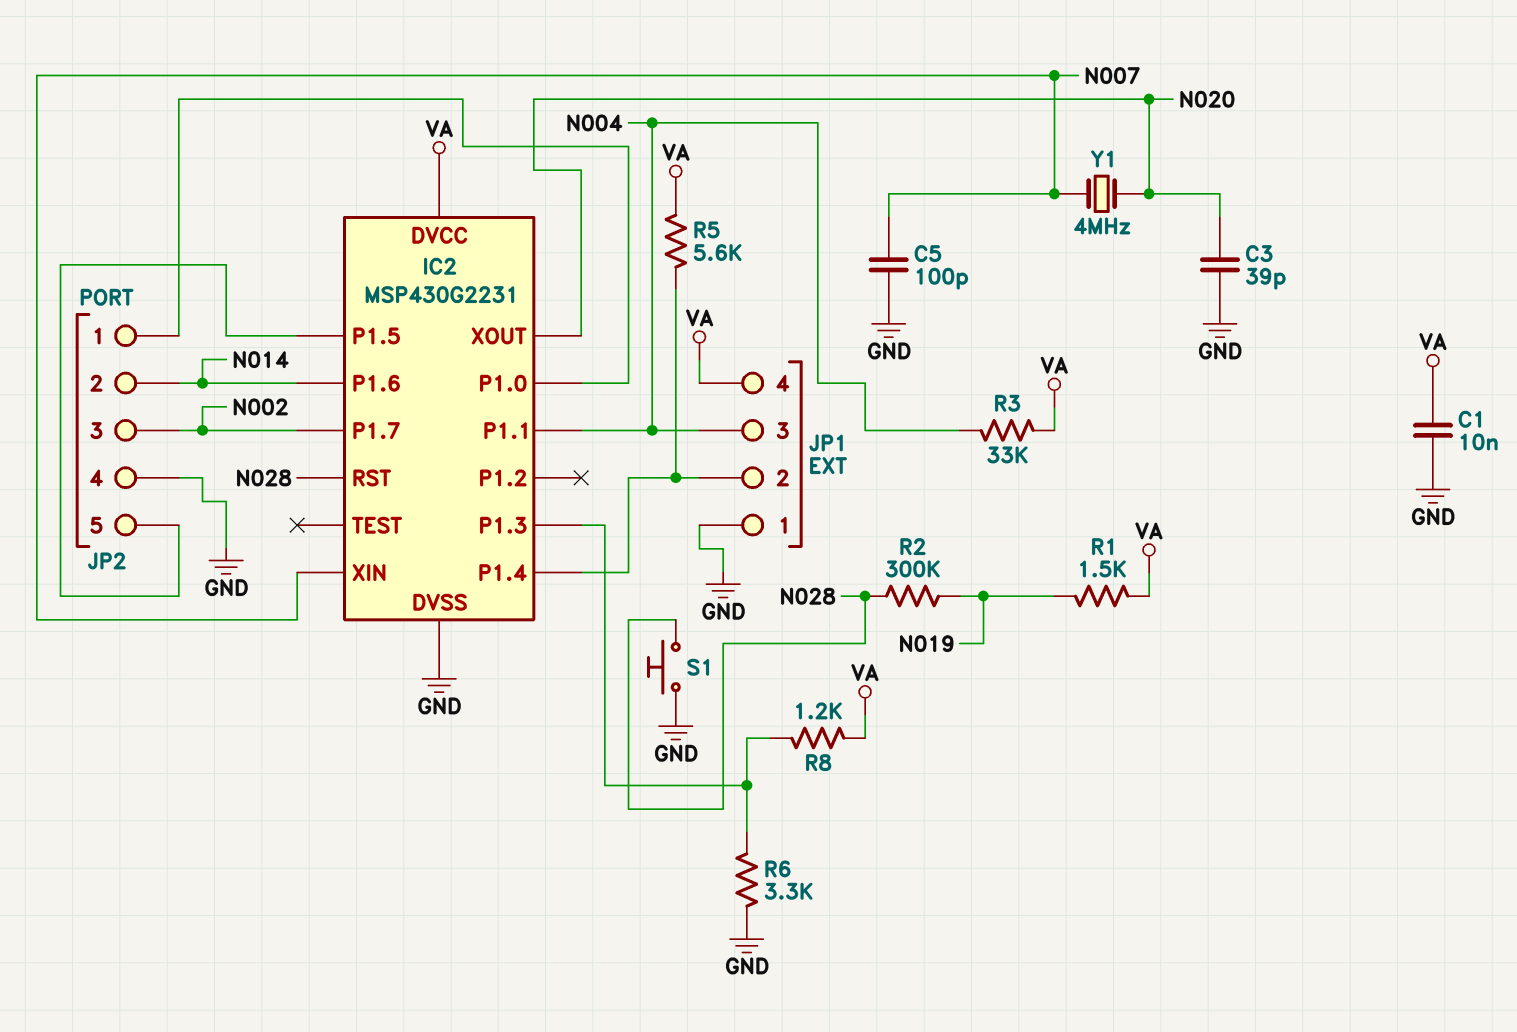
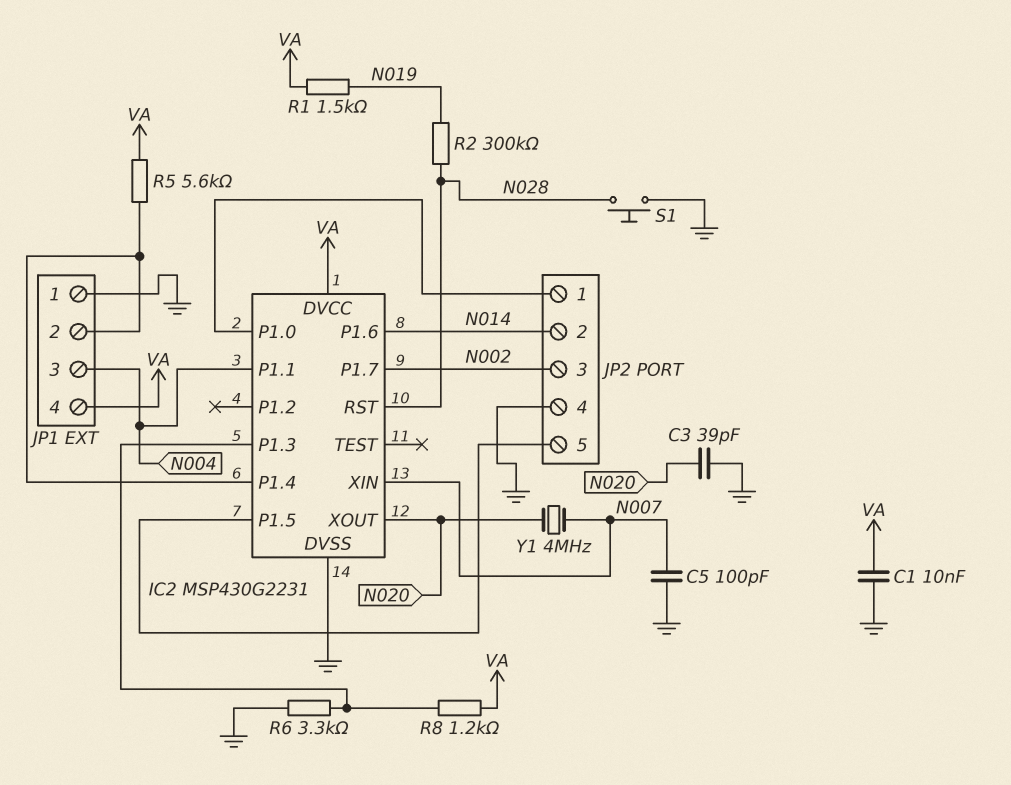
R3: 33k (N004, VA) -> none

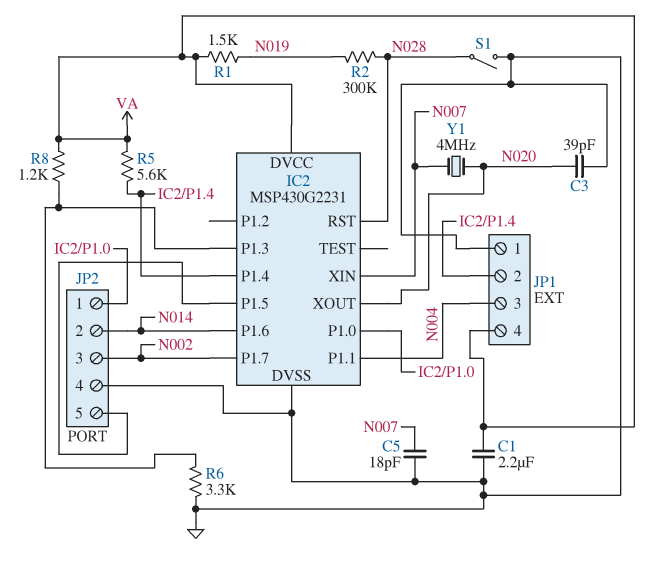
C1: 10nF (GND, VA) -> 2.2uF (GND, VA)
C5: 100pF (GND, N007) -> 18pF (GND, N007)
S1: button (GND, N028) -> switch (GND, N028)

